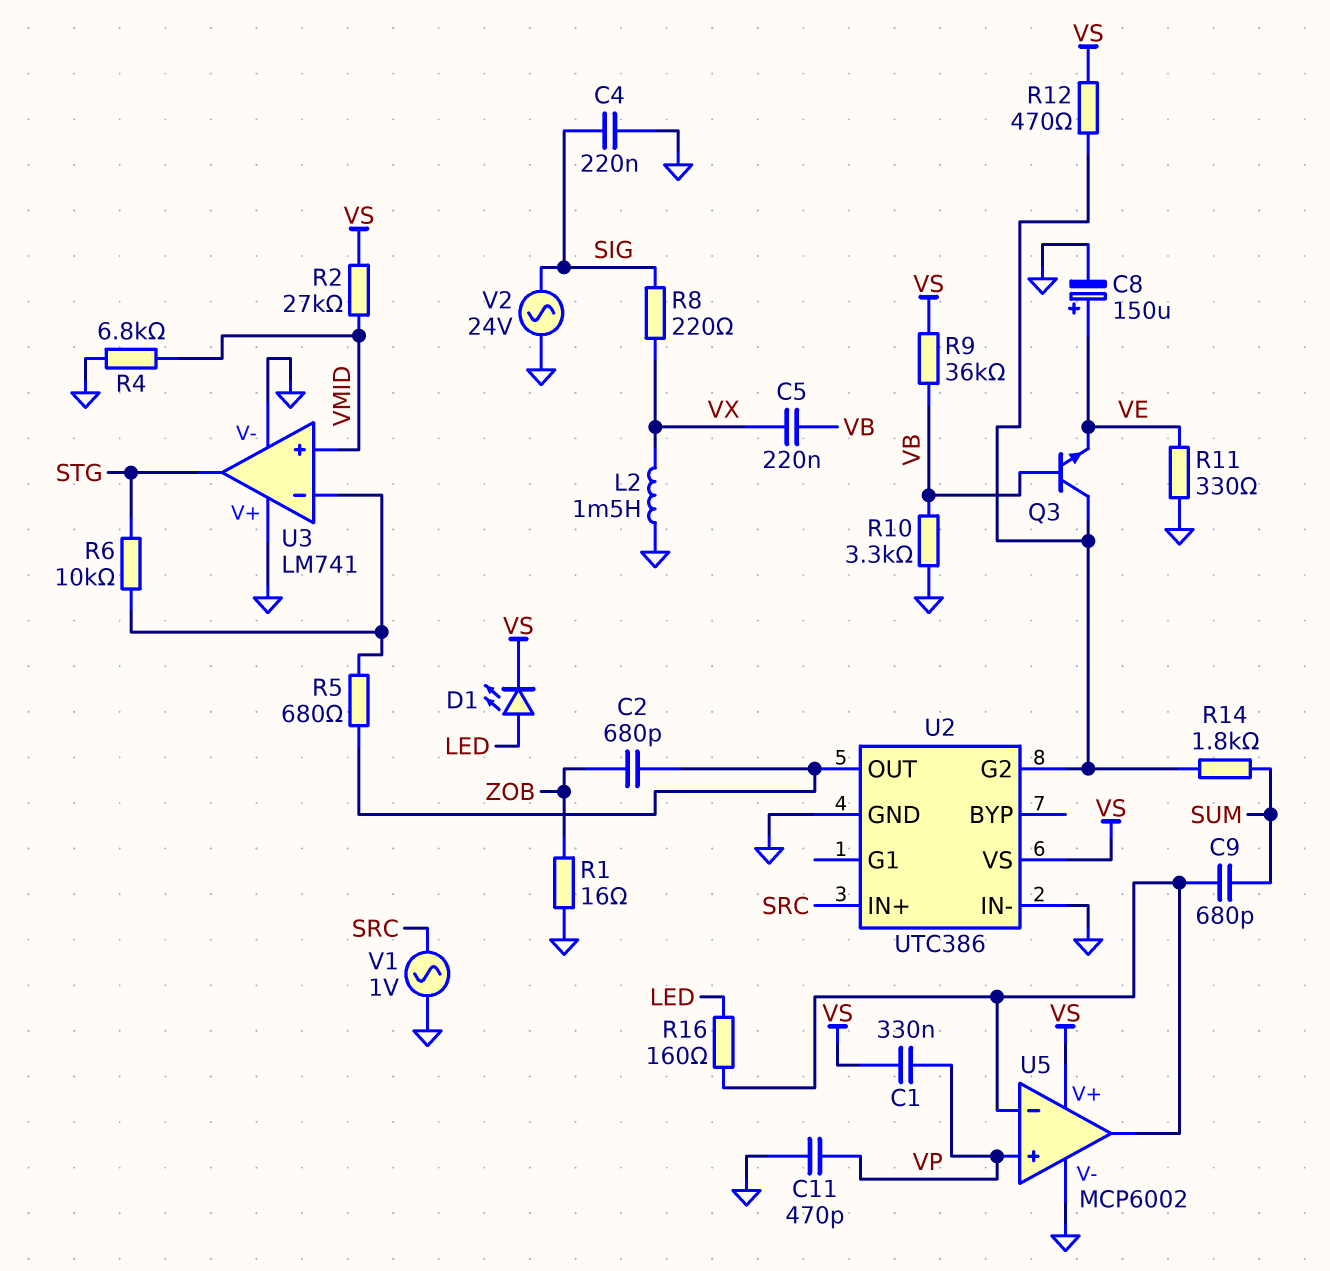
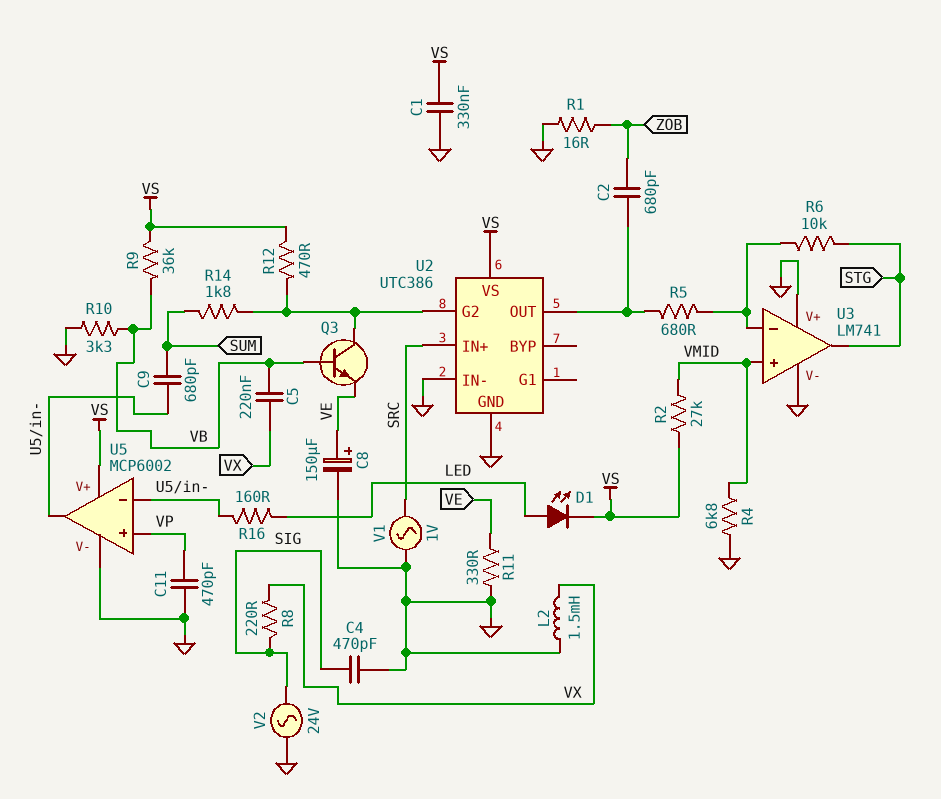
C1: 330nF (VP, VS) -> 330nF (GND, VS)
C4: 220nF (GND, SIG) -> 470pF (GND, SIG)

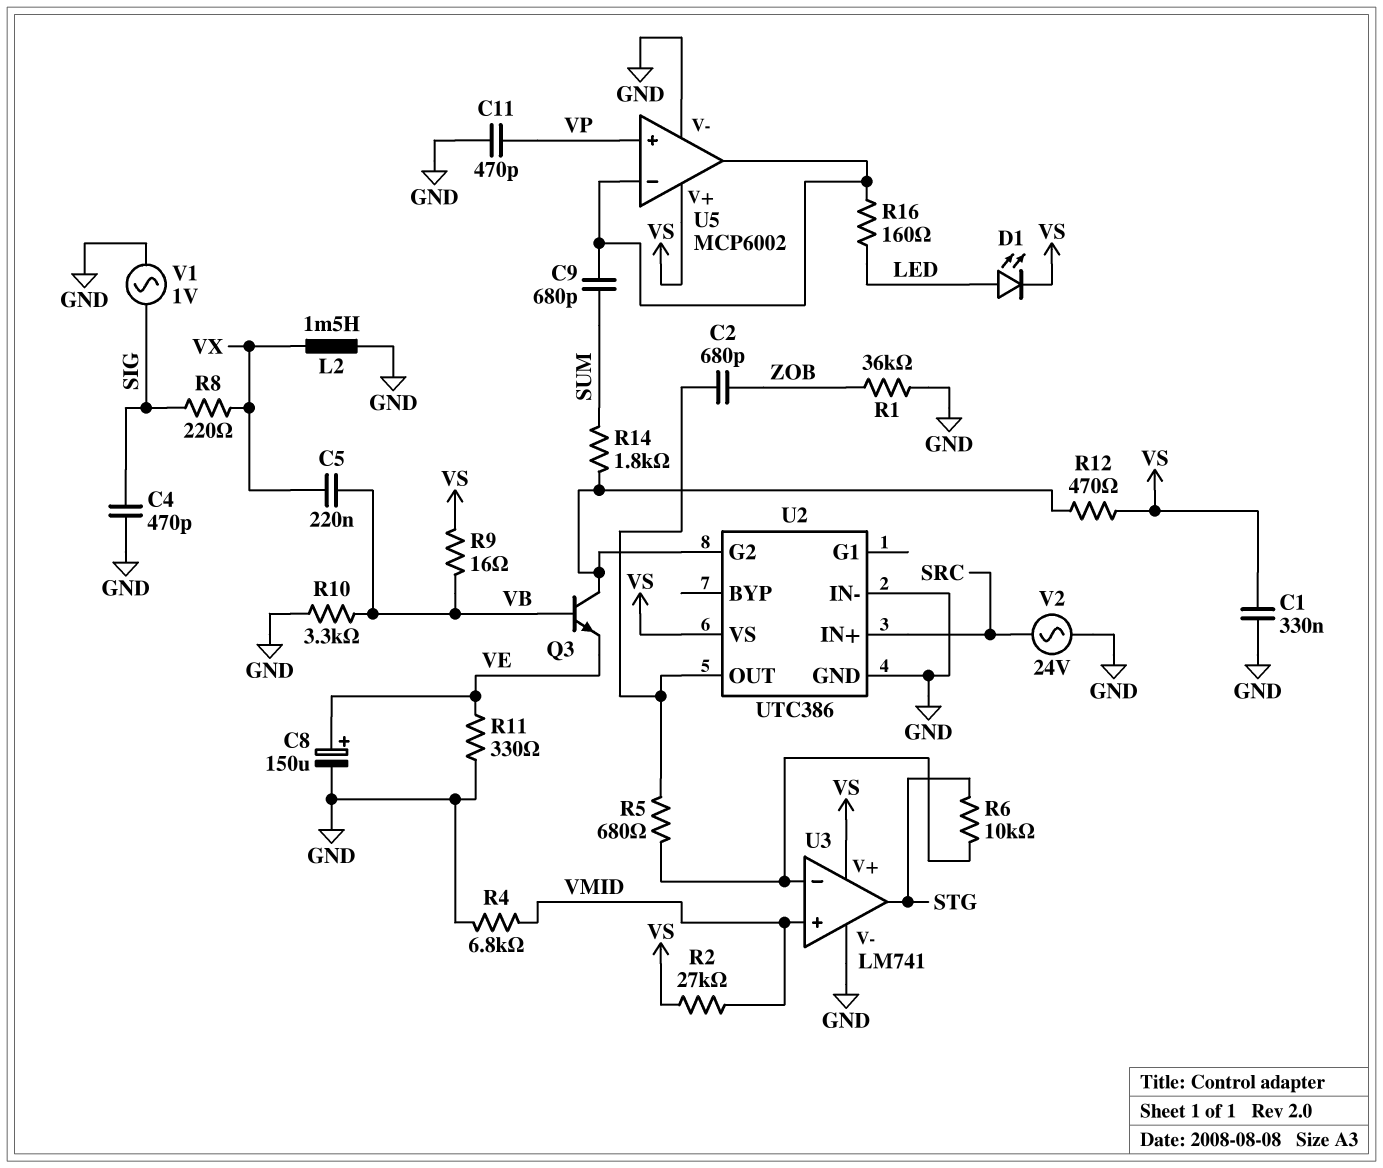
R1: 16 (GND, ZOB) -> 36k (GND, ZOB)
R9: 36k (VB, VS) -> 16 (VB, VS)
U3 pin V+: GND -> VS
V1: AC 1V (GND, SRC) -> AC 1V (GND, SIG)
V2: AC 24V (GND, SIG) -> AC 24V (GND, SRC)

